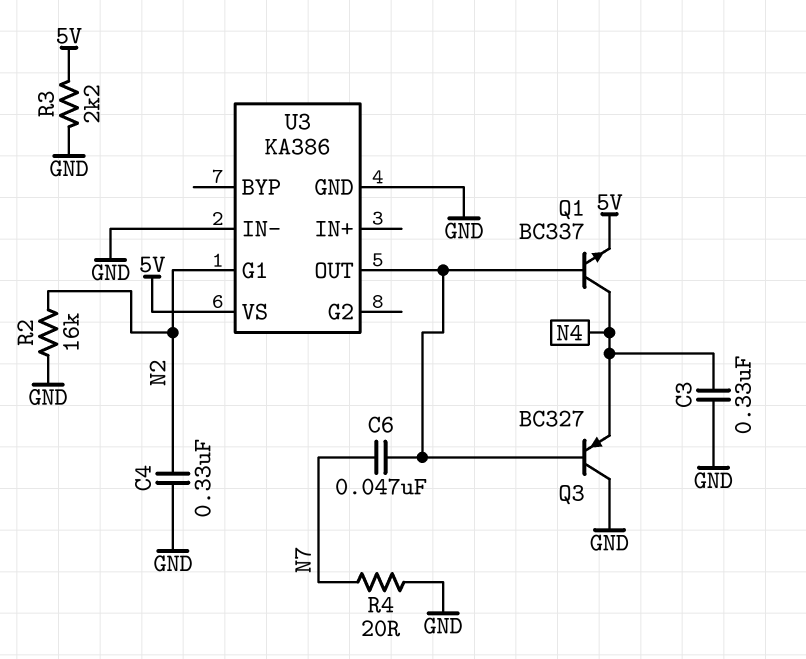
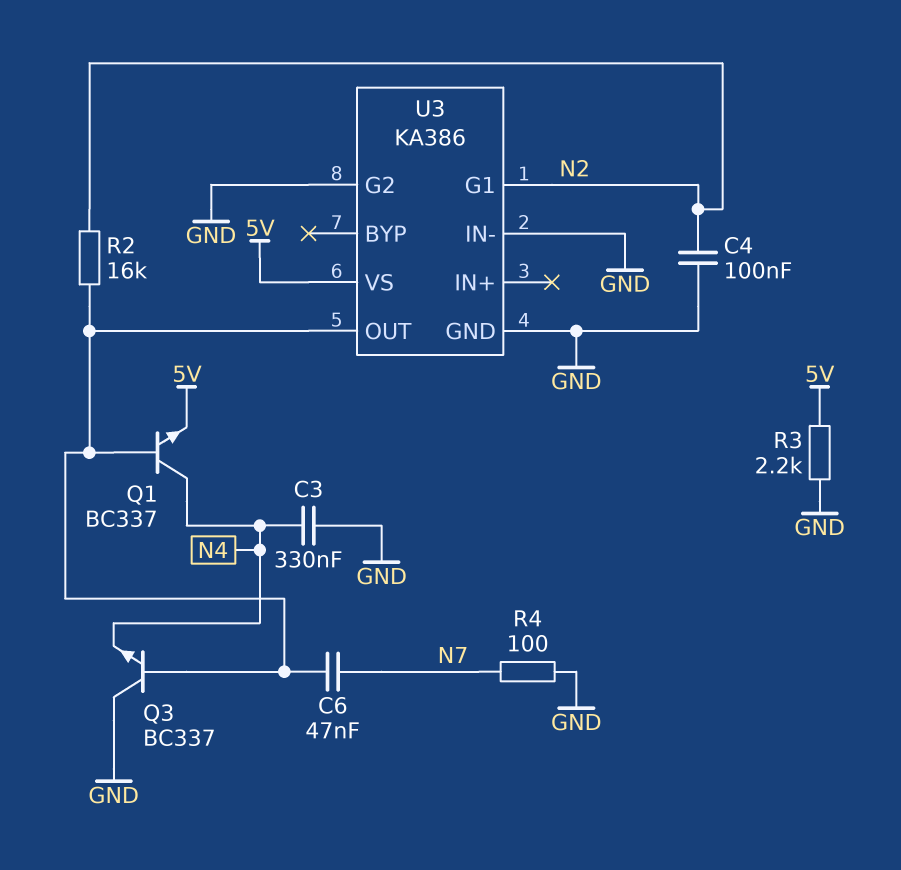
C4: 330nF (GND, N2) -> 100nF (GND, N2)
Q3: PNP BC327 (B U3/OUT, C GND, E N4) -> NPN BC337 (B U3/OUT, C GND, E N4)
R2: 16k (GND, N2) -> 16k (N2, U3/OUT)
R4: 20 (GND, N7) -> 100 (GND, N7)
U3 pin G2: none -> GND

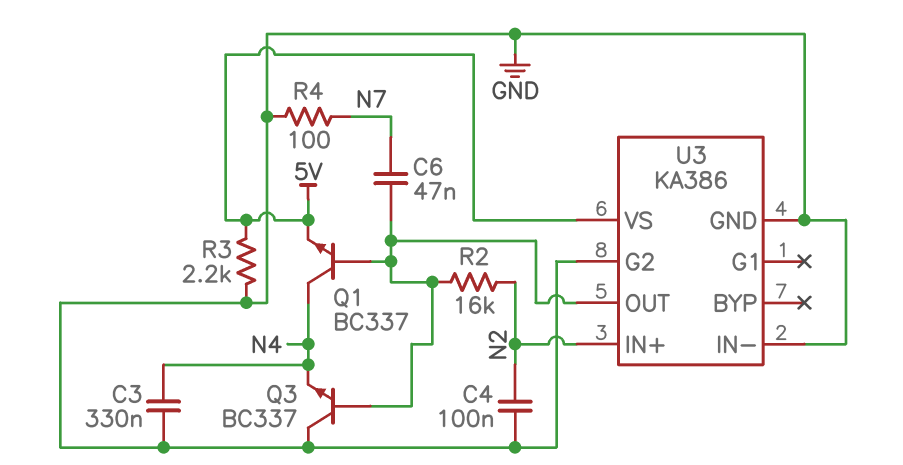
U3 pin G1: N2 -> none
U3 pin IN+: none -> N2

